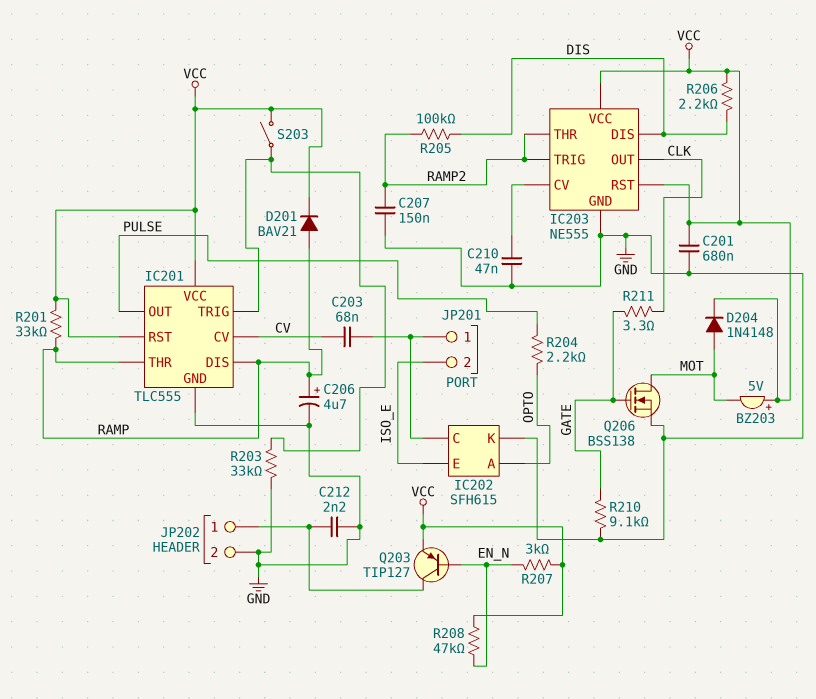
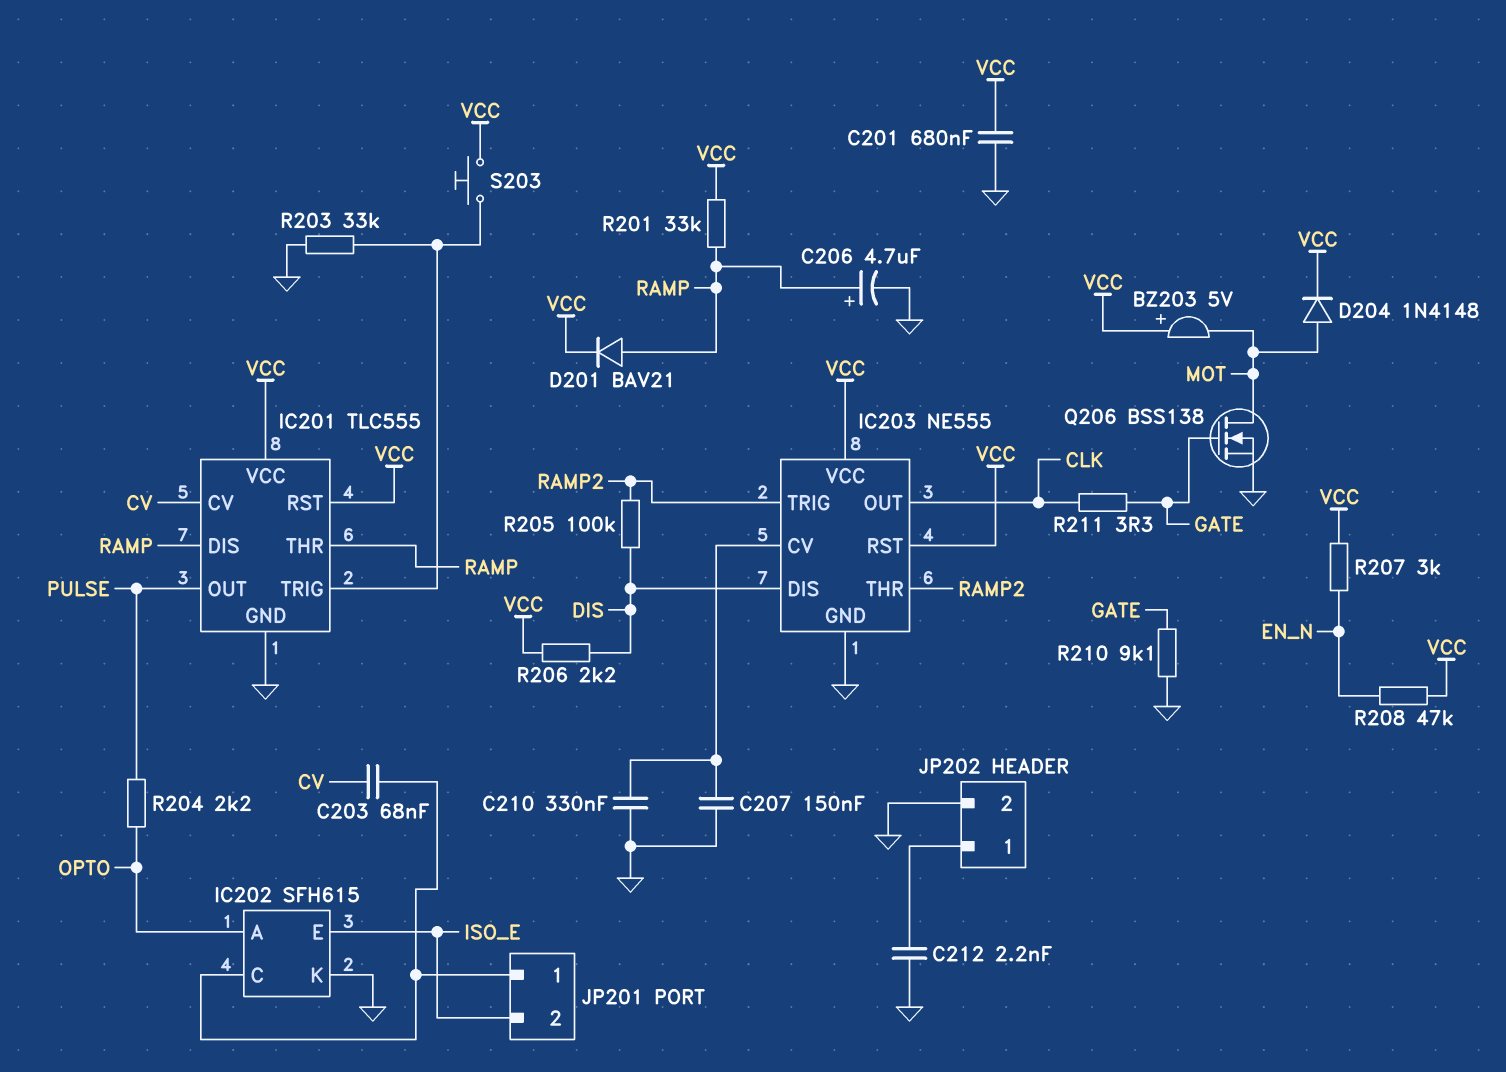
C207: 150nF (GND, RAMP2) -> 150nF (GND, IC203/CV)
C210: 47nF (GND, IC203/CV) -> 330nF (GND, IC203/CV)
Q203: PNP TIP127 (B EN_N, C JP202/1, E VCC) -> none
S203: switch (IC201/TRIG, VCC) -> button (IC201/TRIG, VCC)

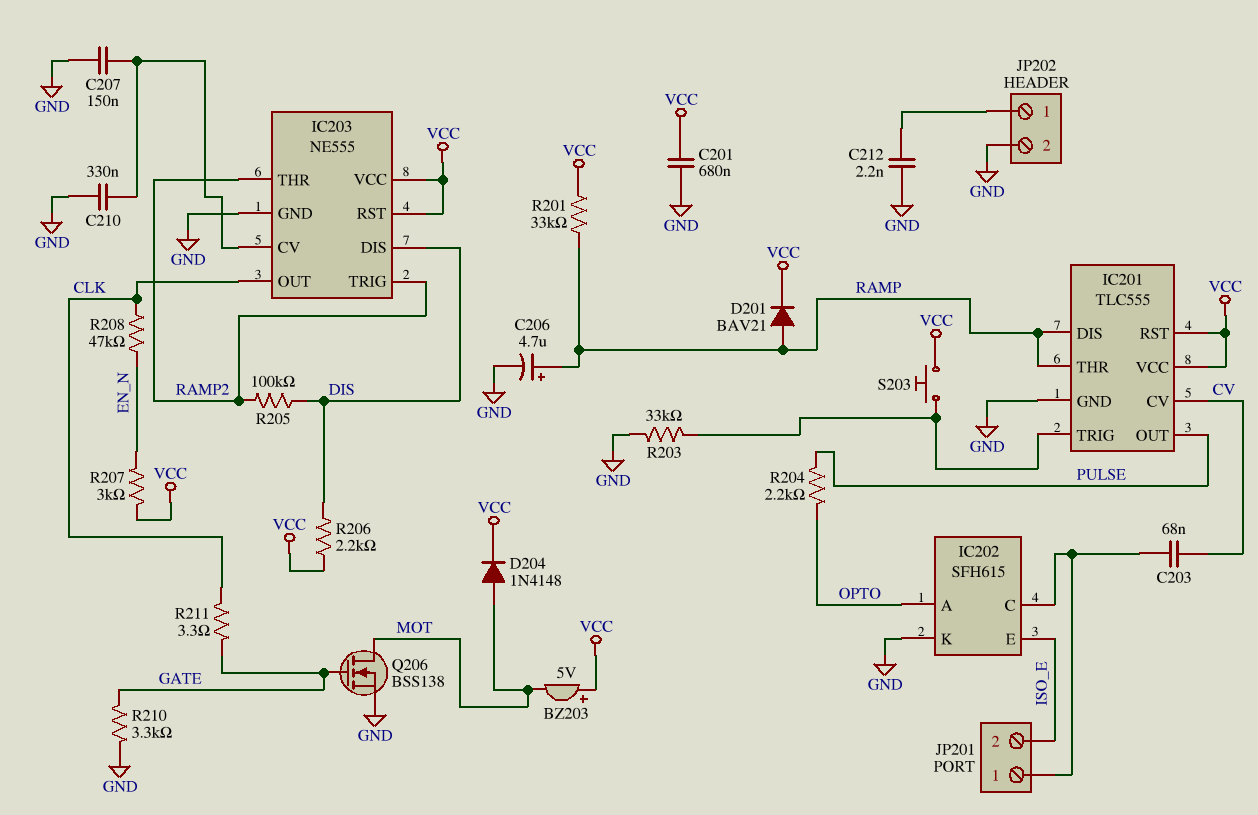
R208: 47k (EN_N, VCC) -> 47k (CLK, EN_N)
R210: 9.1k (GATE, GND) -> 3.3k (GATE, GND)

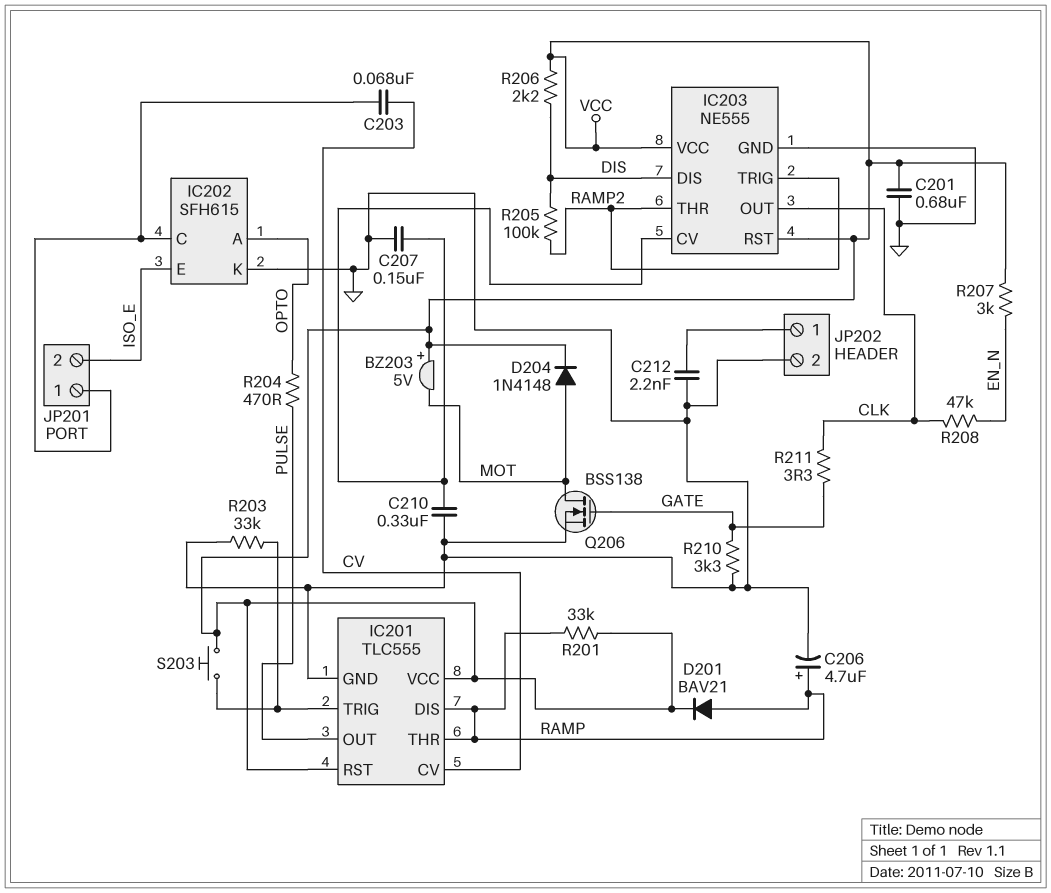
R204: 2.2k (OPTO, PULSE) -> 470 (OPTO, PULSE)

